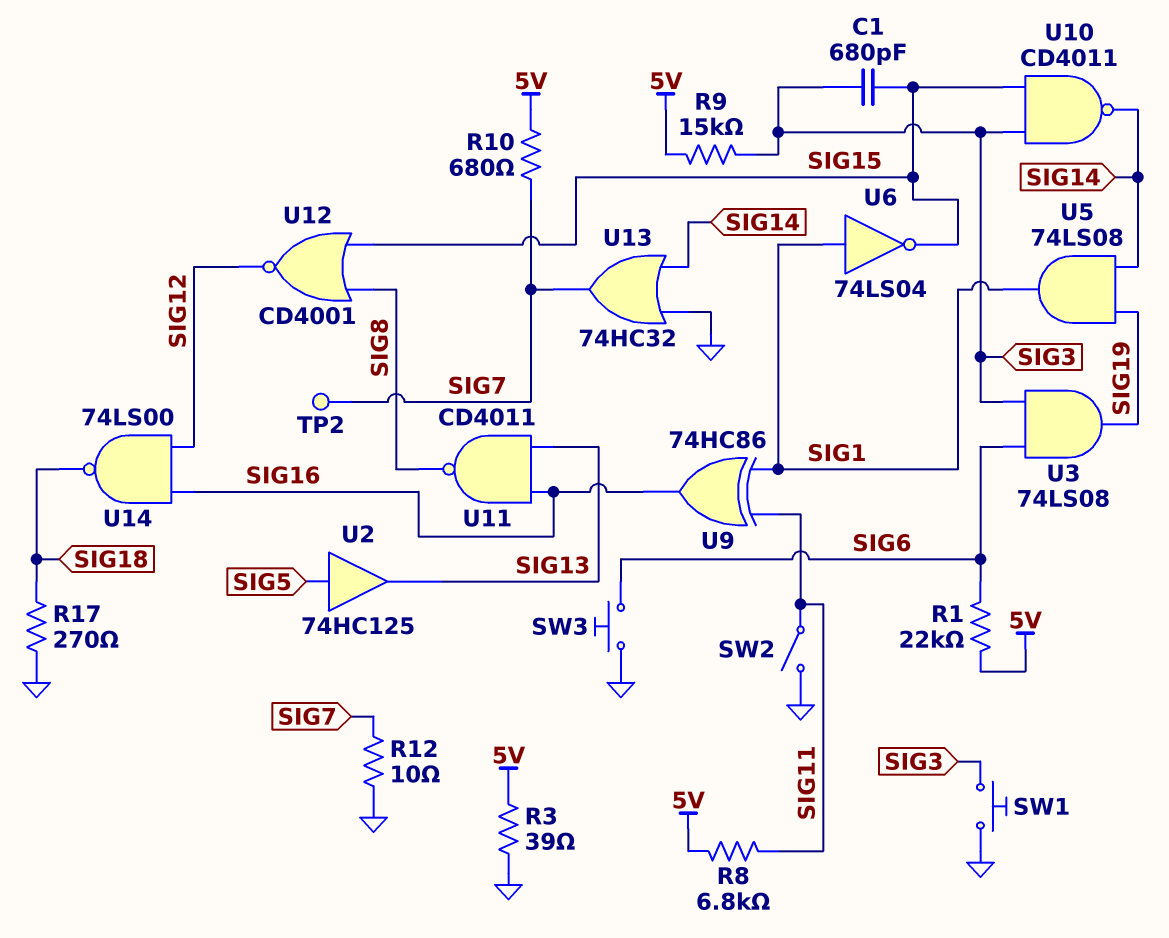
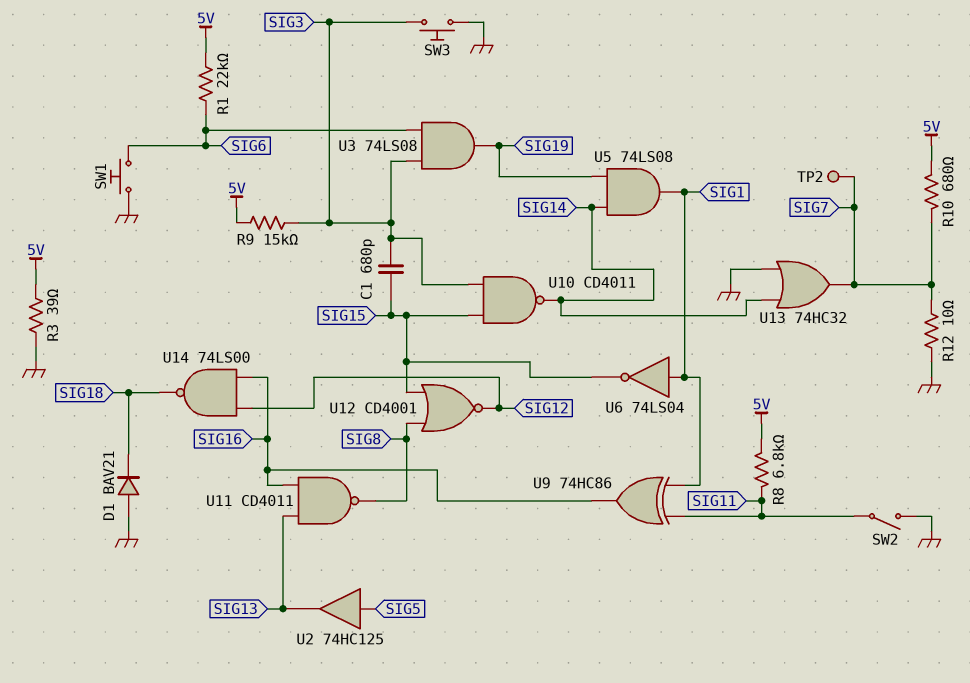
D1: none -> diode BAV21 (A GND, K SIG18)
R17: 270 (GND, SIG18) -> none
SW1: button (GND, SIG3) -> button (GND, SIG6)
SW3: button (GND, SIG6) -> button (GND, SIG3)

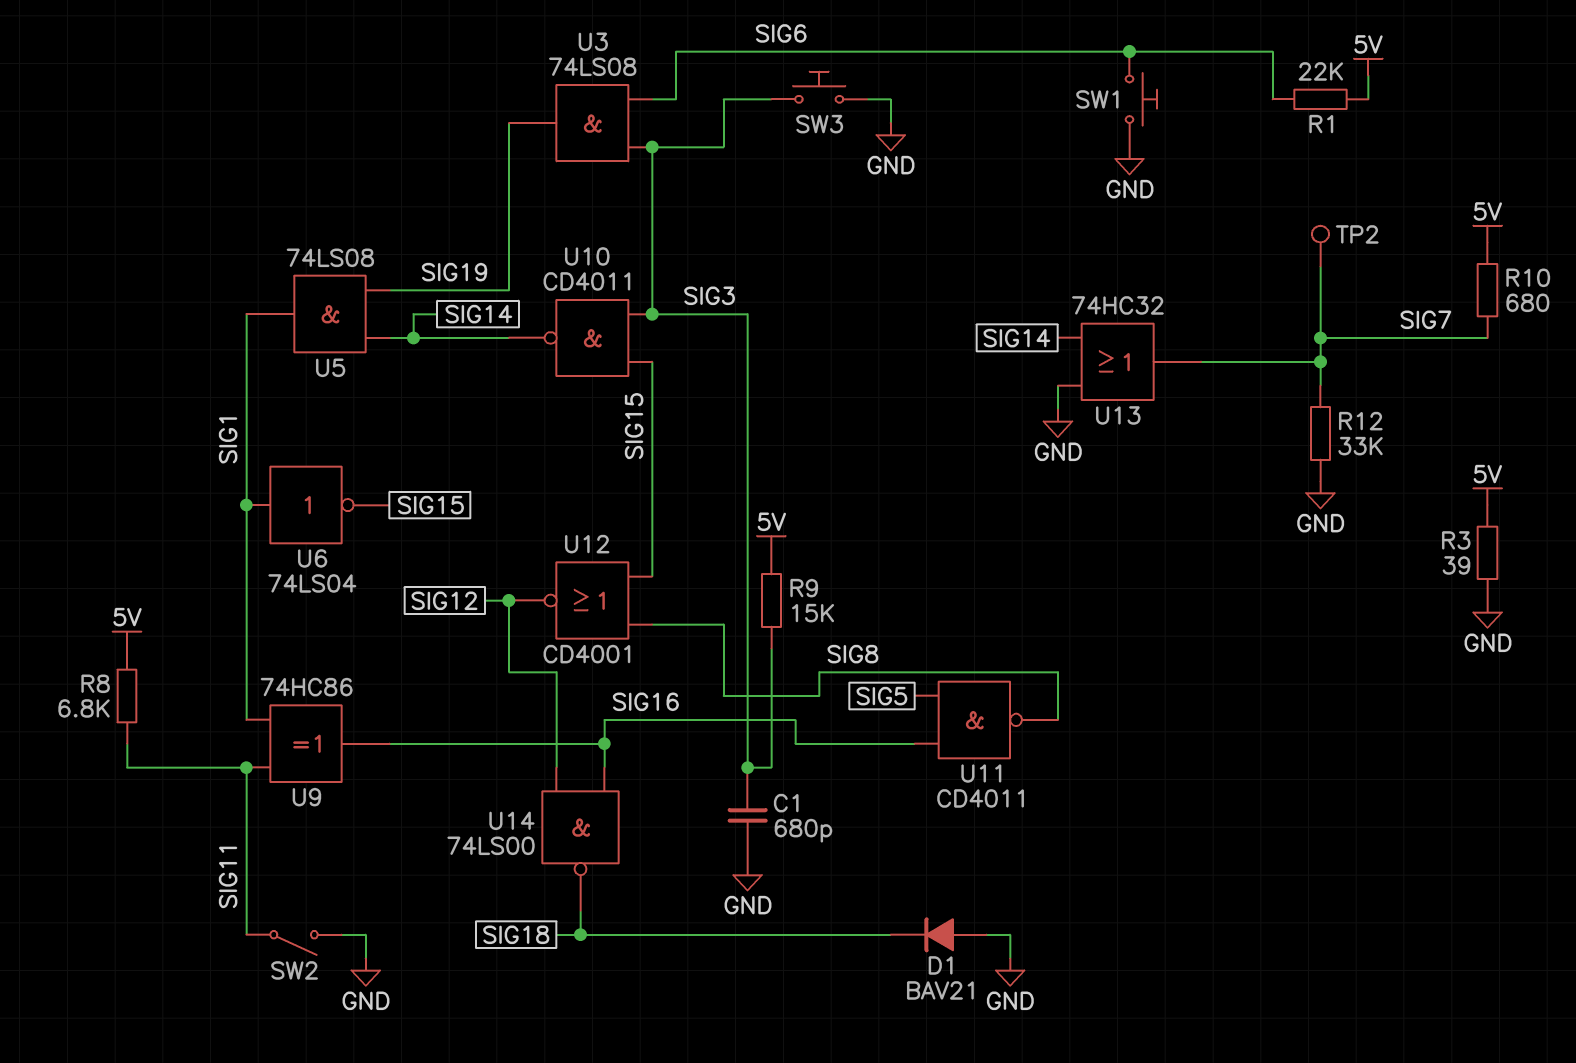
C1: 680pF (SIG3, SIG15) -> 680pF (GND, SIG3)
R12: 10 (GND, SIG7) -> 33k (GND, SIG7)
U2: buffer 74HC125 (in SIG5, out SIG13) -> none
U11: NAND CD4011 (in SIG13, in SIG16, out SIG8) -> NAND CD4011 (in SIG5, in SIG16, out SIG8)

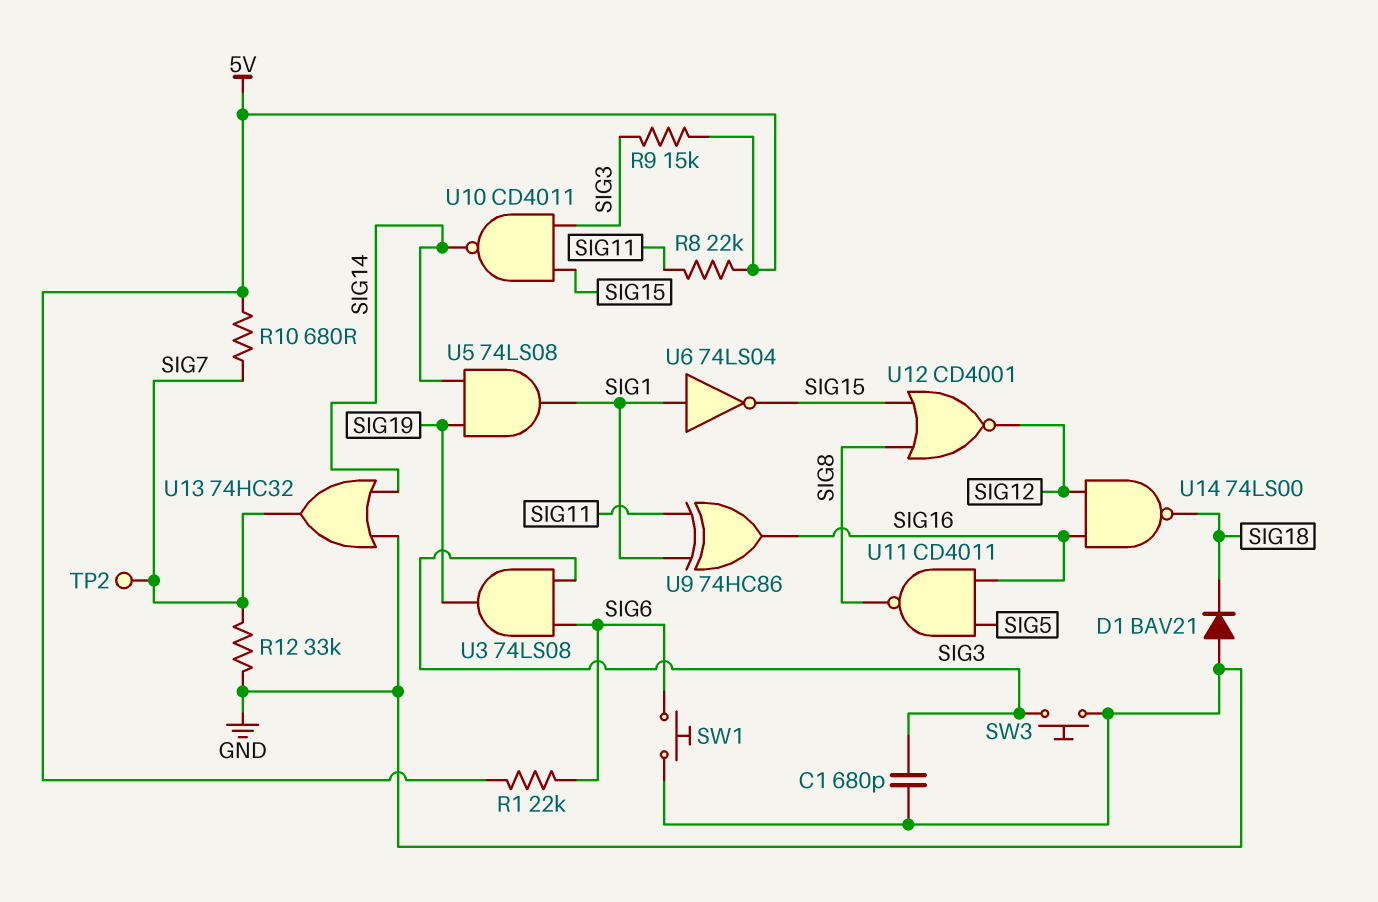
R3: 39 (5V, GND) -> none
R8: 6.8k (5V, SIG11) -> 22k (5V, SIG11)
SW2: switch (GND, SIG11) -> none

